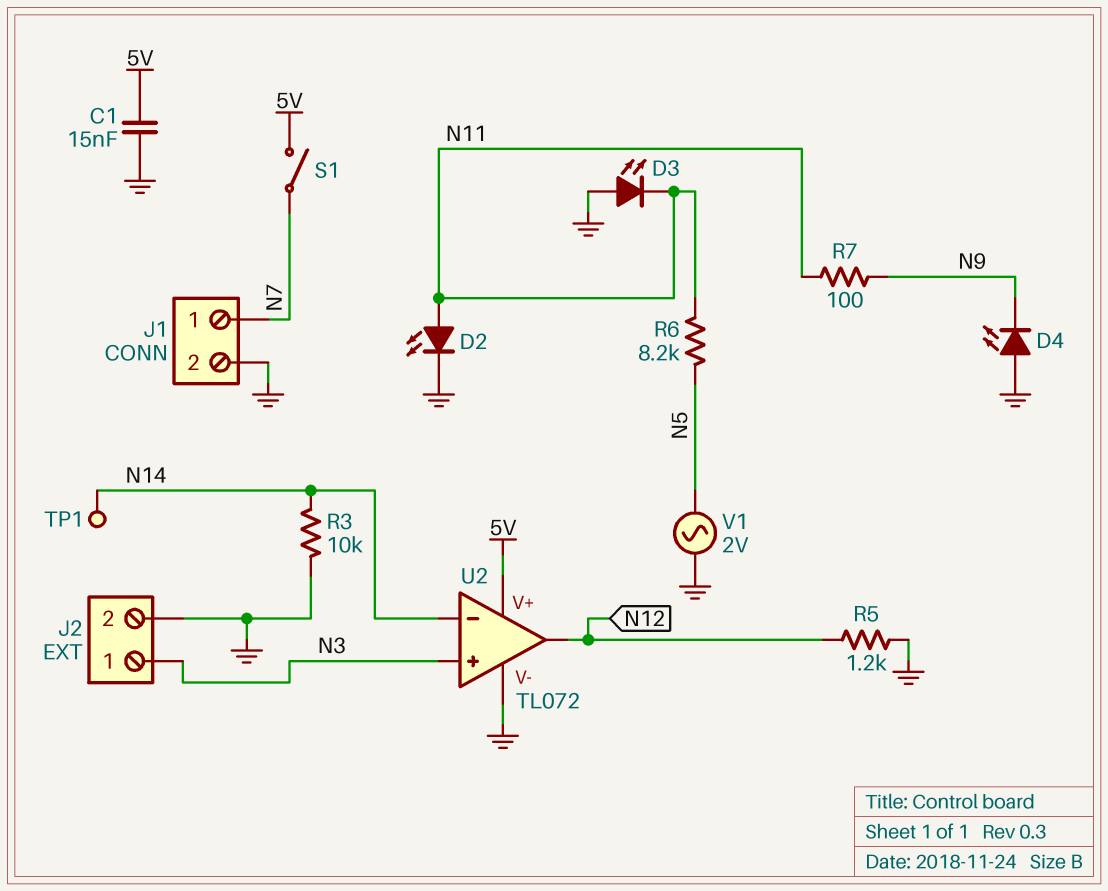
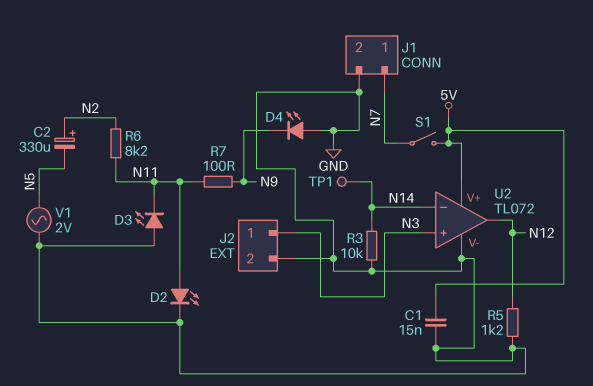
C2: none -> 330uF (plus N2, minus N5)
R6: 8.2k (N5, N11) -> 8.2k (N2, N11)

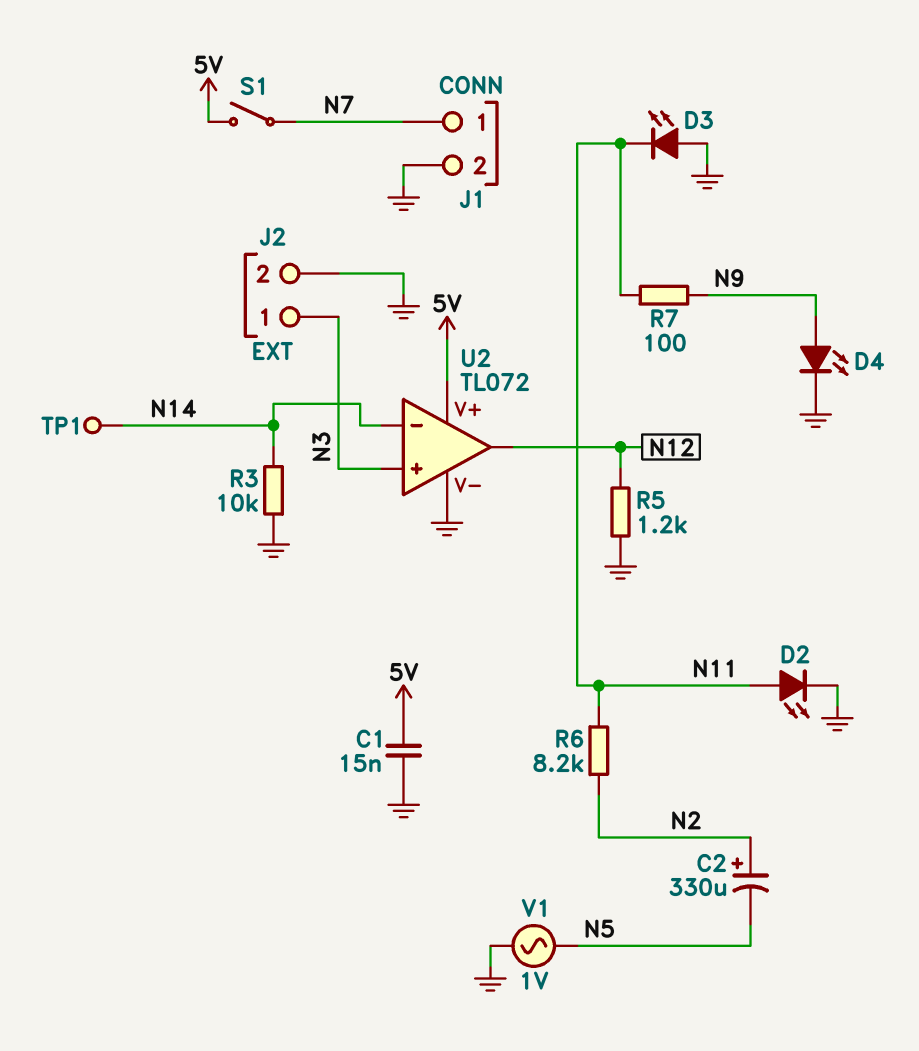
D4: LED (A GND, K N9) -> LED (A N9, K GND)
V1: AC 2V (GND, N5) -> AC 1V (GND, N5)

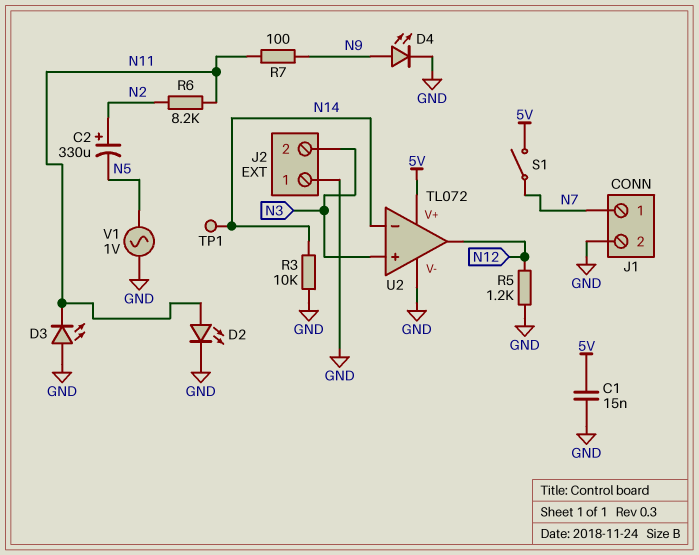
J2 pin 1: N3 -> GND
J2 pin 2: GND -> N3

